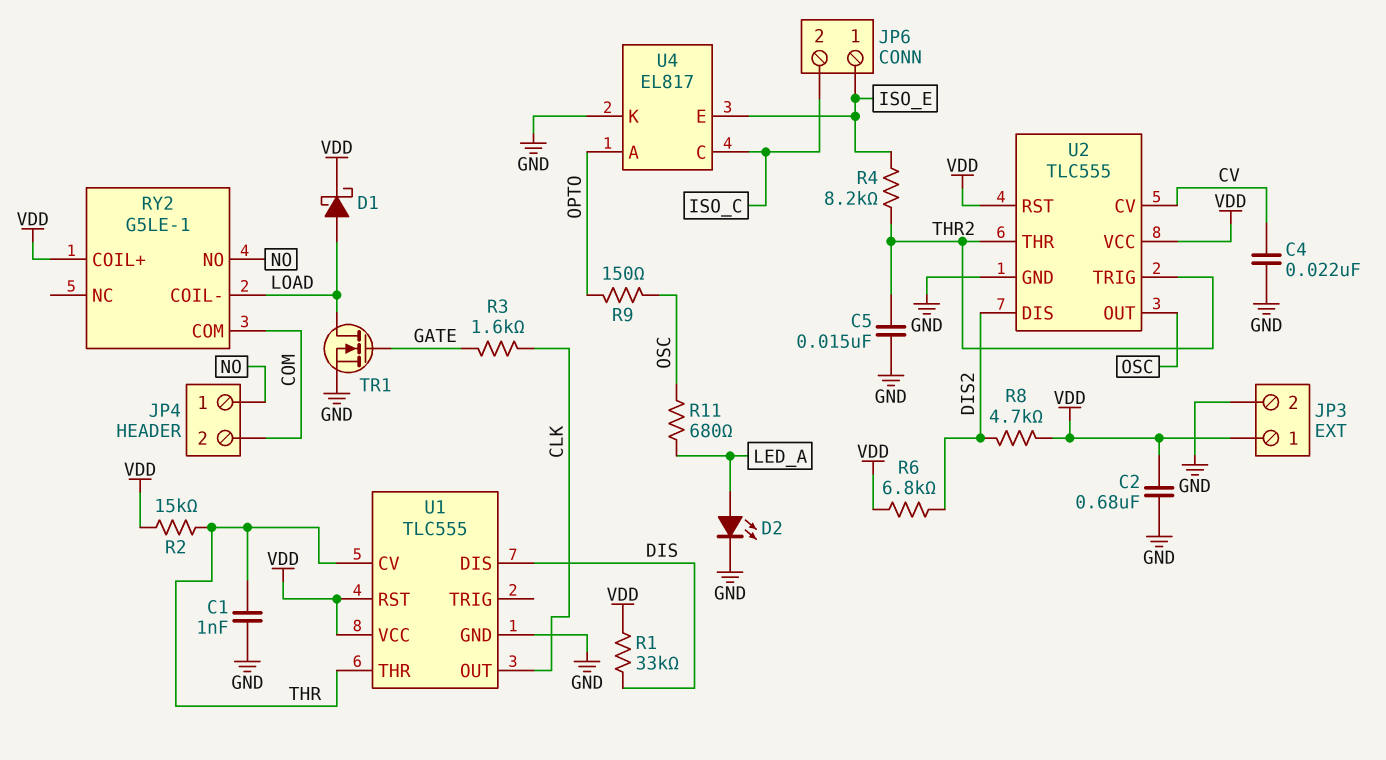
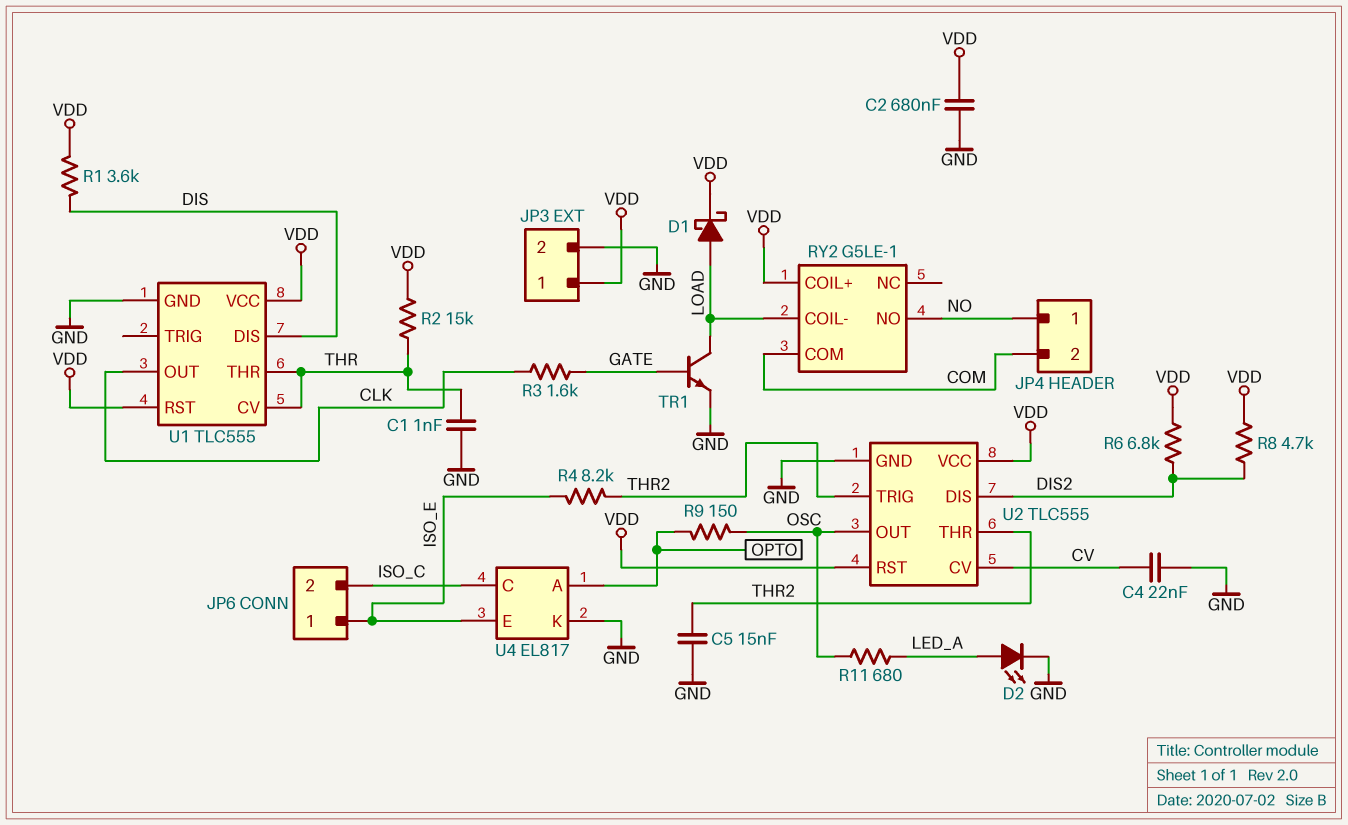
R1: 33k (DIS, VDD) -> 3.6k (DIS, VDD)
TR1: NMOS (G GATE, D LOAD, S GND) -> NPN (B GATE, C LOAD, E GND)

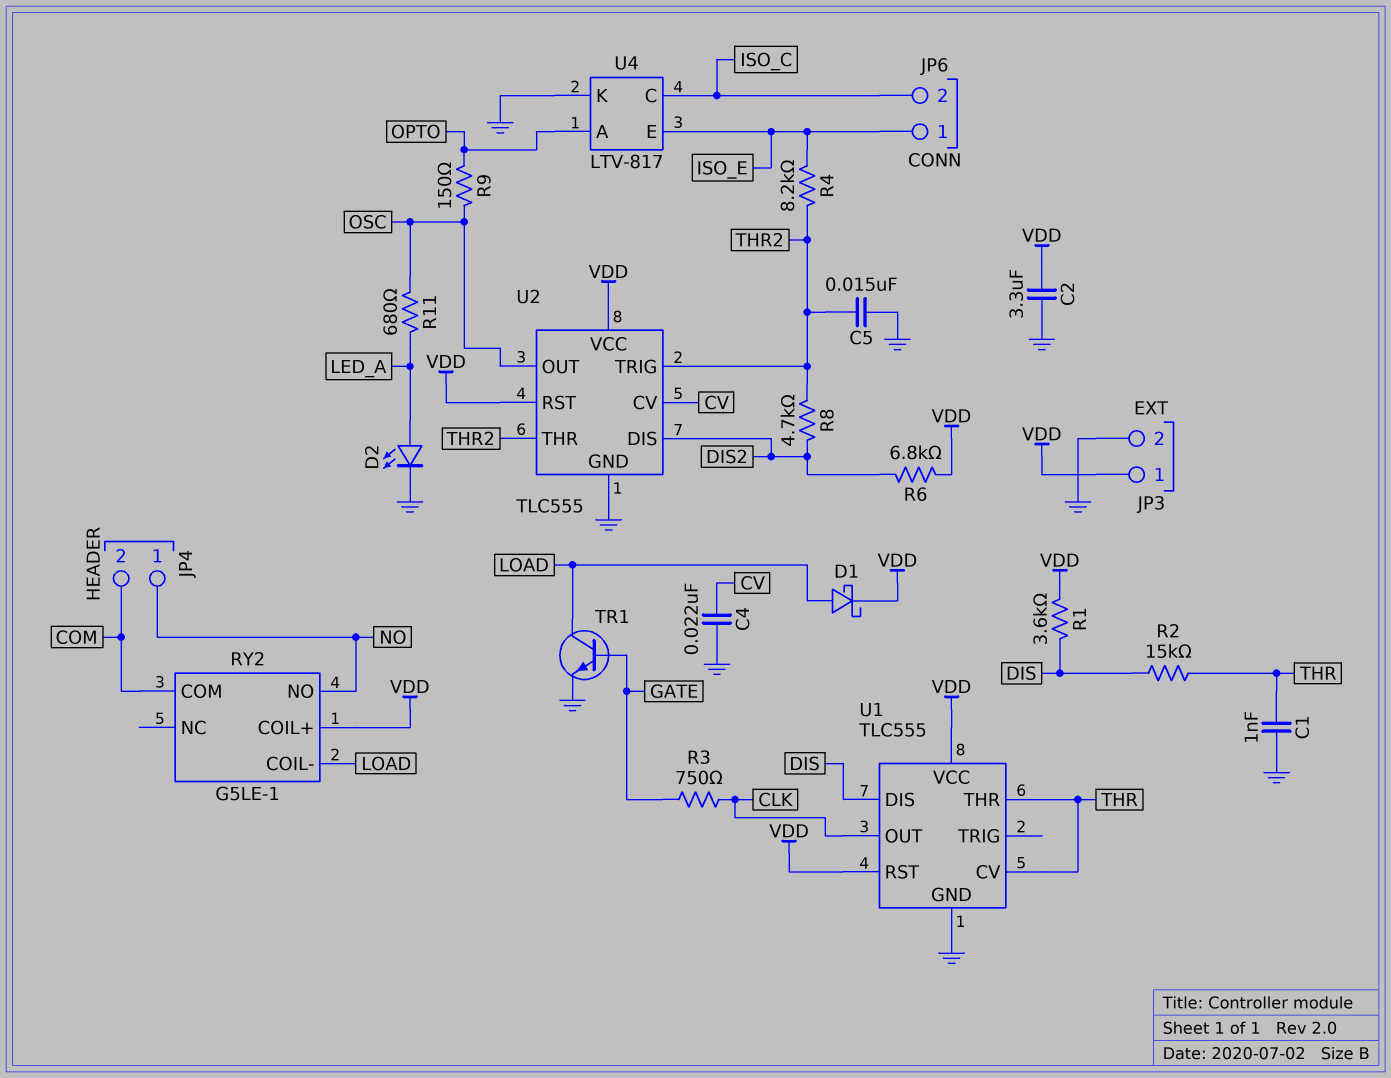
C2: 680nF (GND, VDD) -> 3.3uF (GND, VDD)
R2: 15k (THR, VDD) -> 15k (DIS, THR)
R3: 1.6k (CLK, GATE) -> 750 (CLK, GATE)
R8: 4.7k (DIS2, VDD) -> 4.7k (DIS2, THR2)
U4: EL817 -> LTV-817

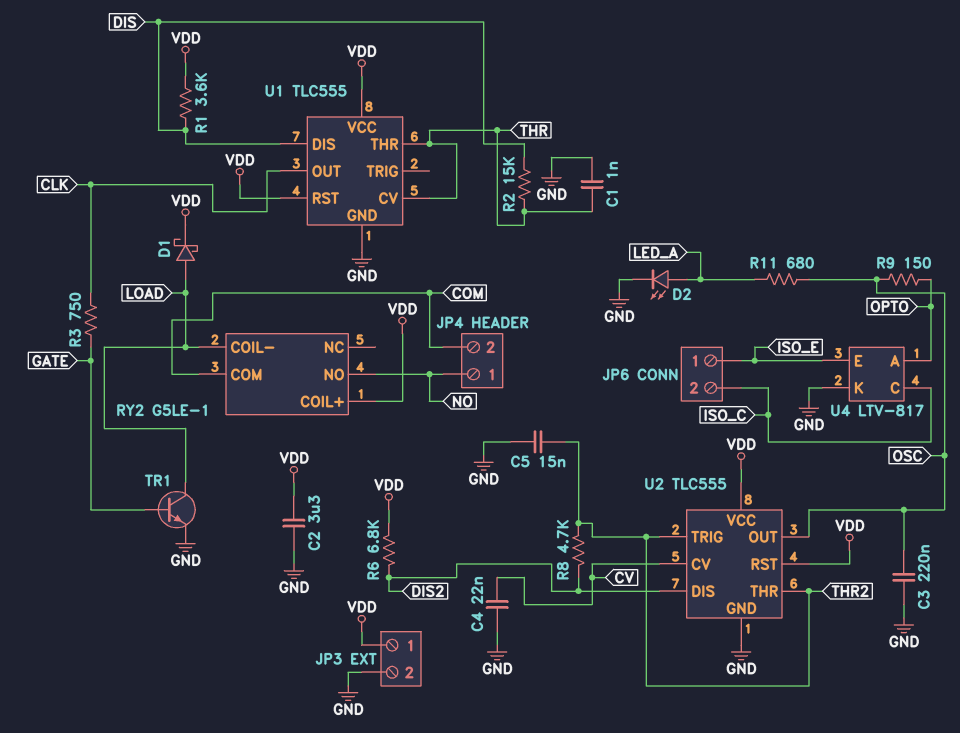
C3: none -> 220nF (GND, OSC)
R4: 8.2k (ISO_E, THR2) -> none

